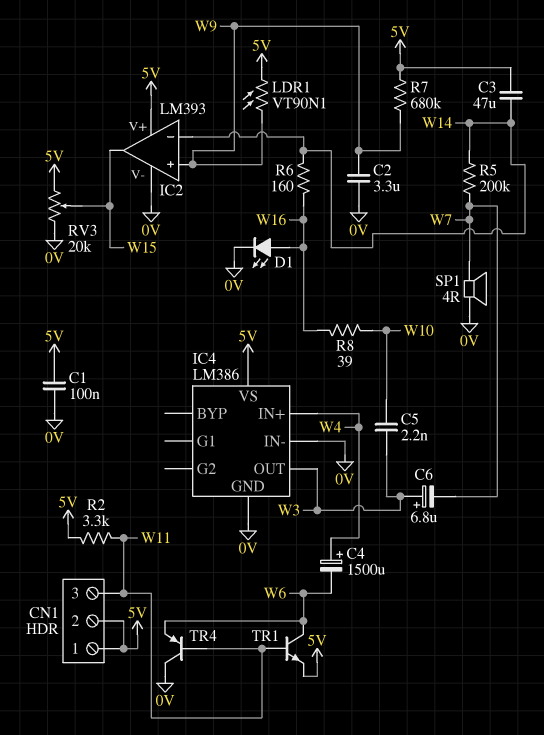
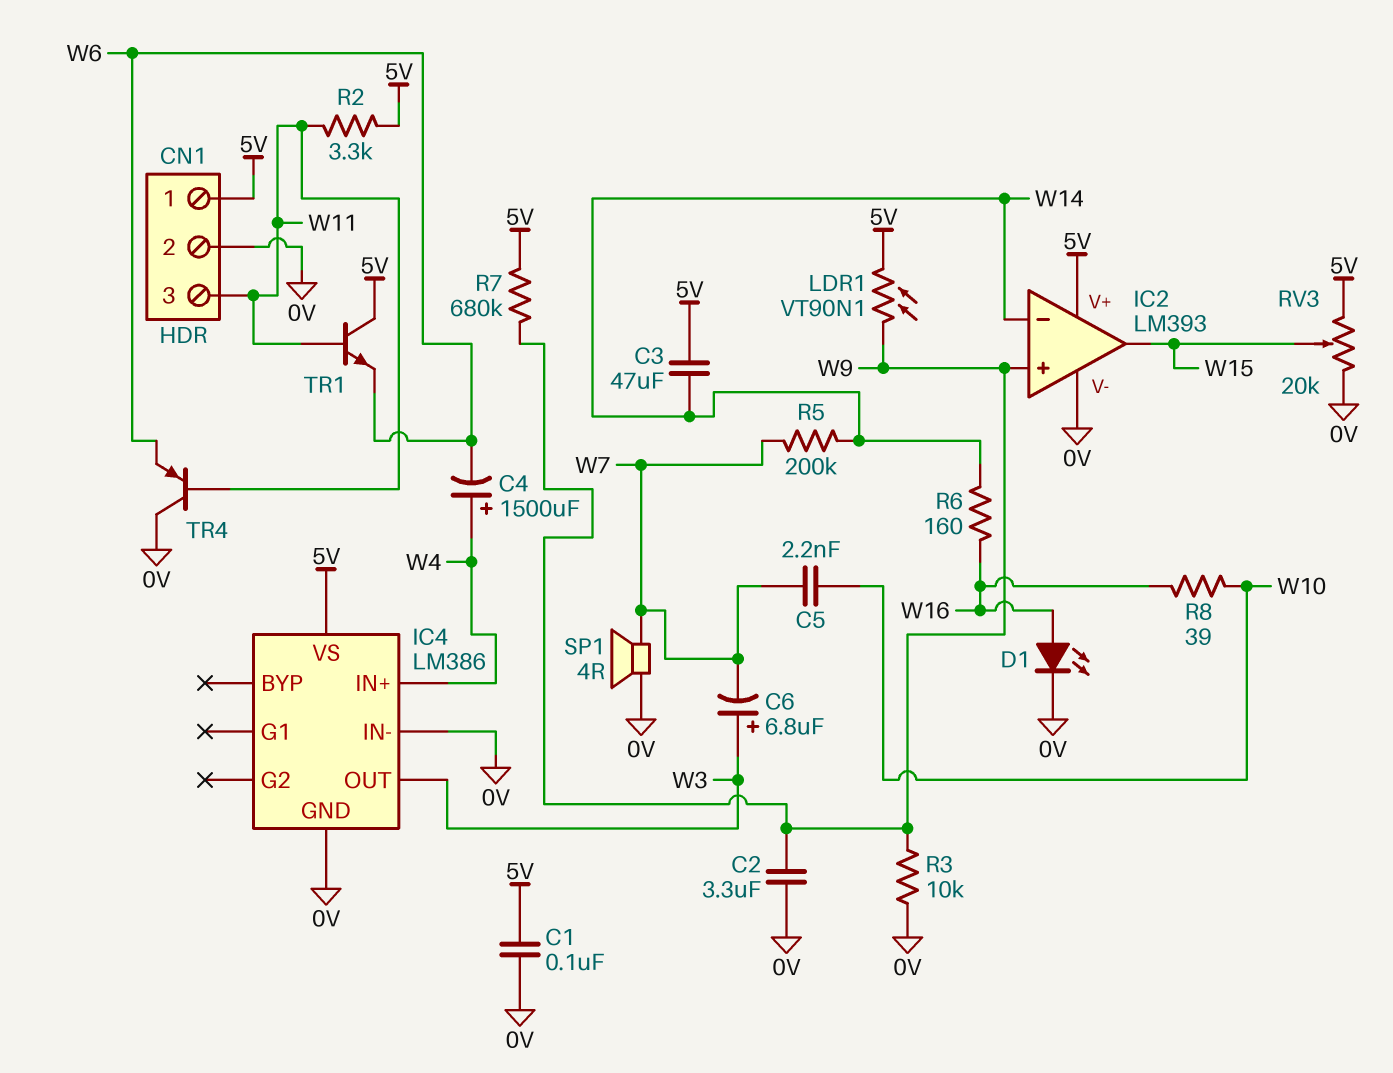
C5: 2.2nF (W3, W10) -> 2.2nF (W7, W10)
CN1 pin 2: 5V -> 0V
R3: none -> 10k (0V, W9)
TR1: NPN (B W11, C W6, E 5V) -> NPN (B W11, C 5V, E W6)

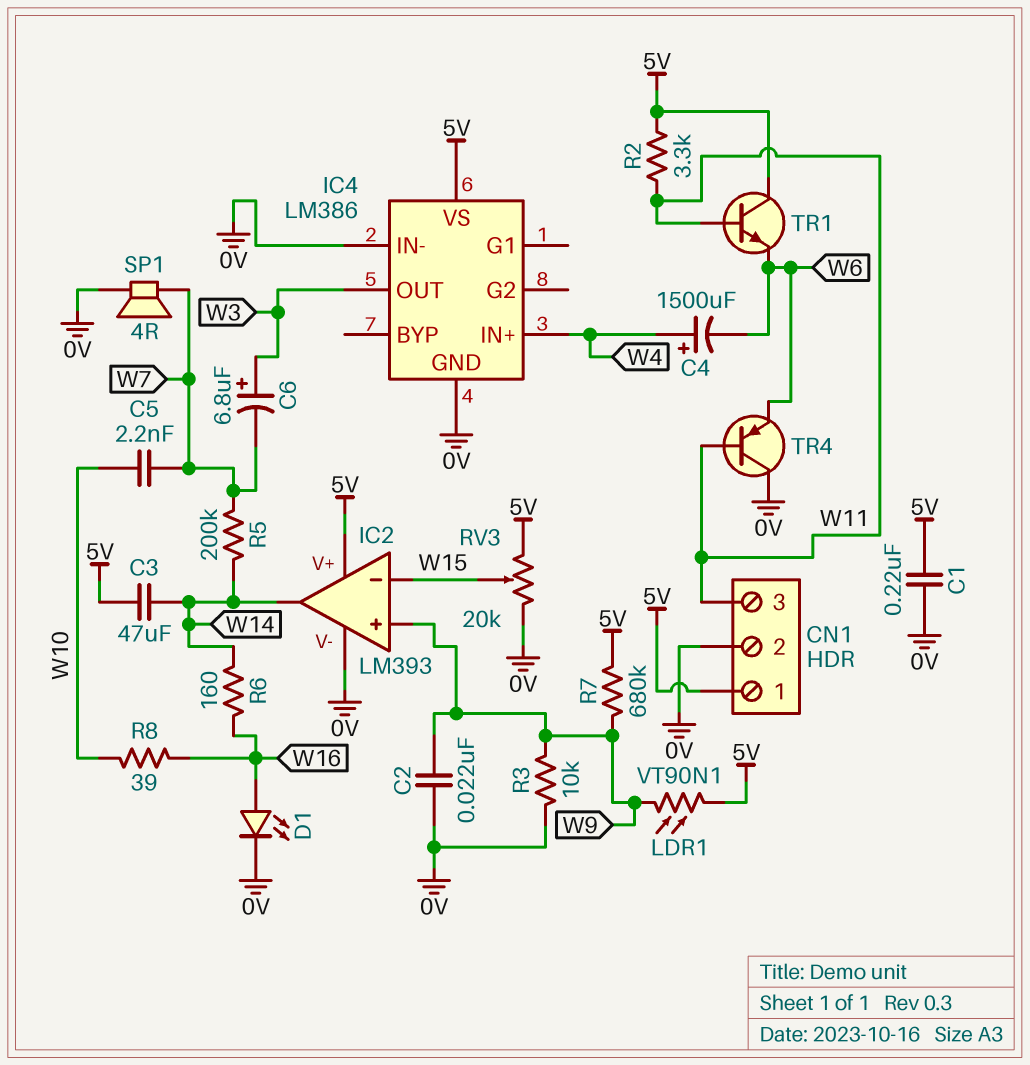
C1: 100nF (0V, 5V) -> 220nF (0V, 5V)
C2: 3.3uF (0V, W9) -> 22nF (0V, W9)
IC2 pin in-: W14 -> W15
IC2 pin out: W15 -> W14

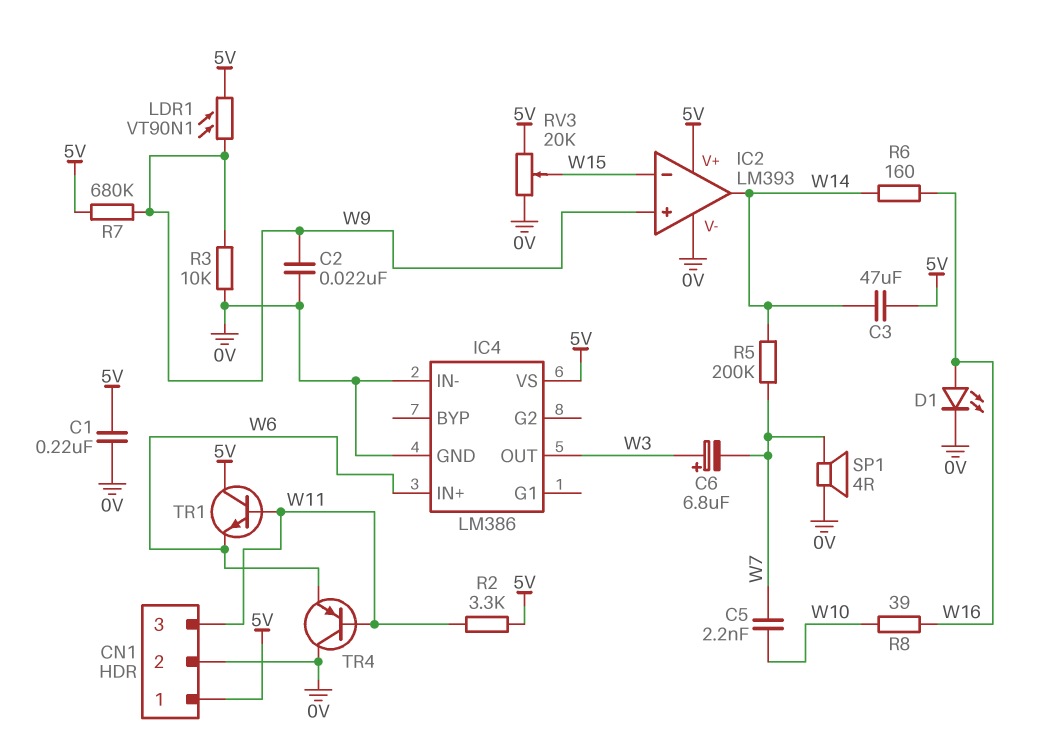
C4: 1500uF (plus W4, minus W6) -> none
IC4 pin IN+: W4 -> W6

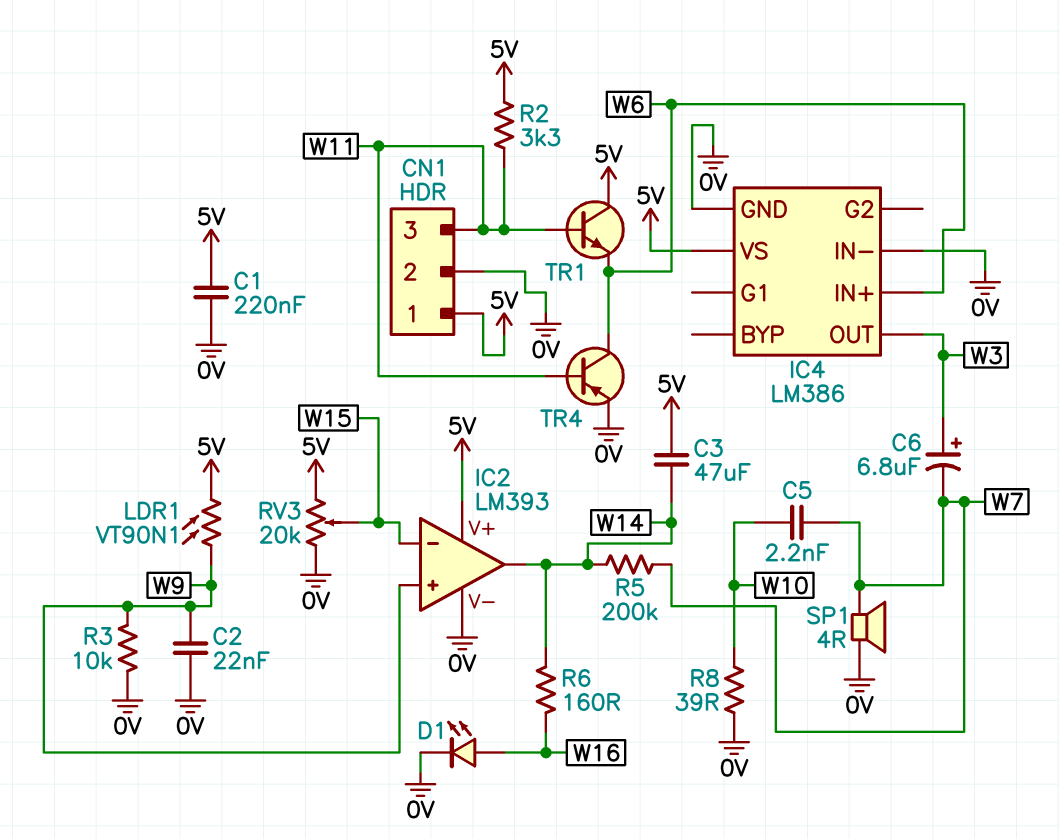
R7: 680k (5V, W9) -> none
R8: 39 (W10, W16) -> 39 (0V, W10)
TR4: PNP (B W11, C 0V, E W6) -> PNP (B W11, C W6, E 0V)

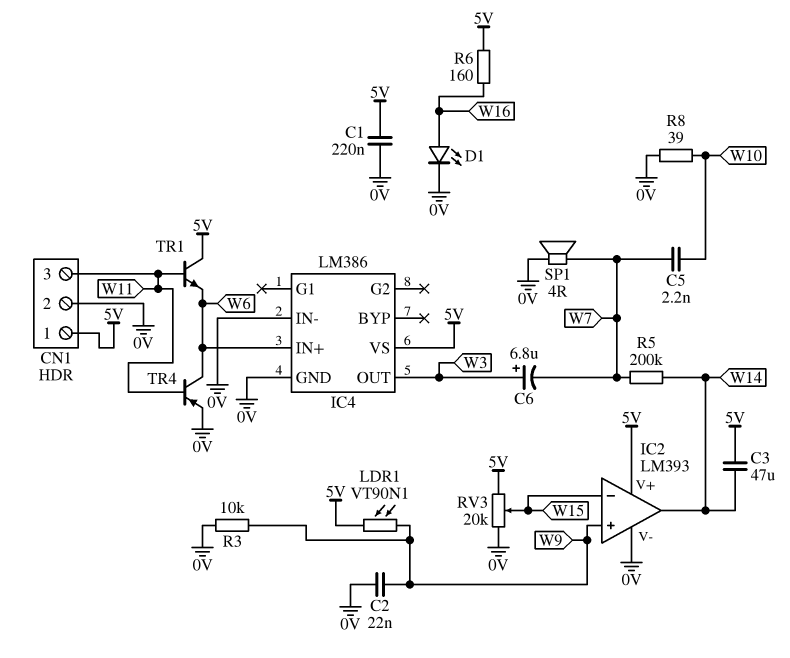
R2: 3.3k (5V, W11) -> none
R6: 160 (W14, W16) -> 160 (5V, W16)

